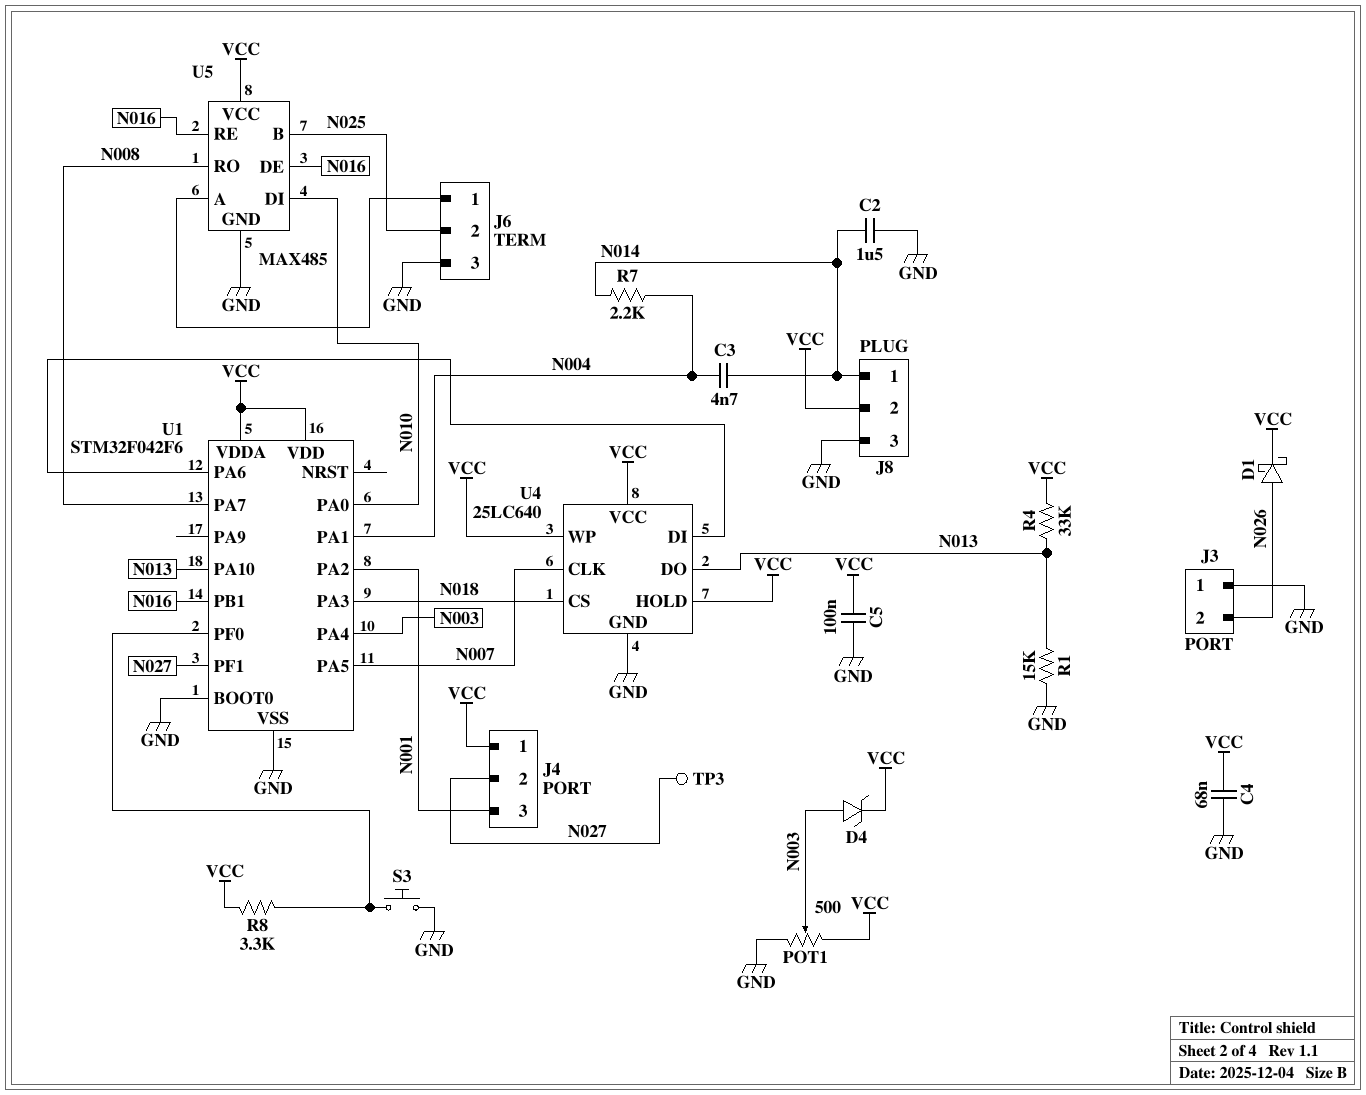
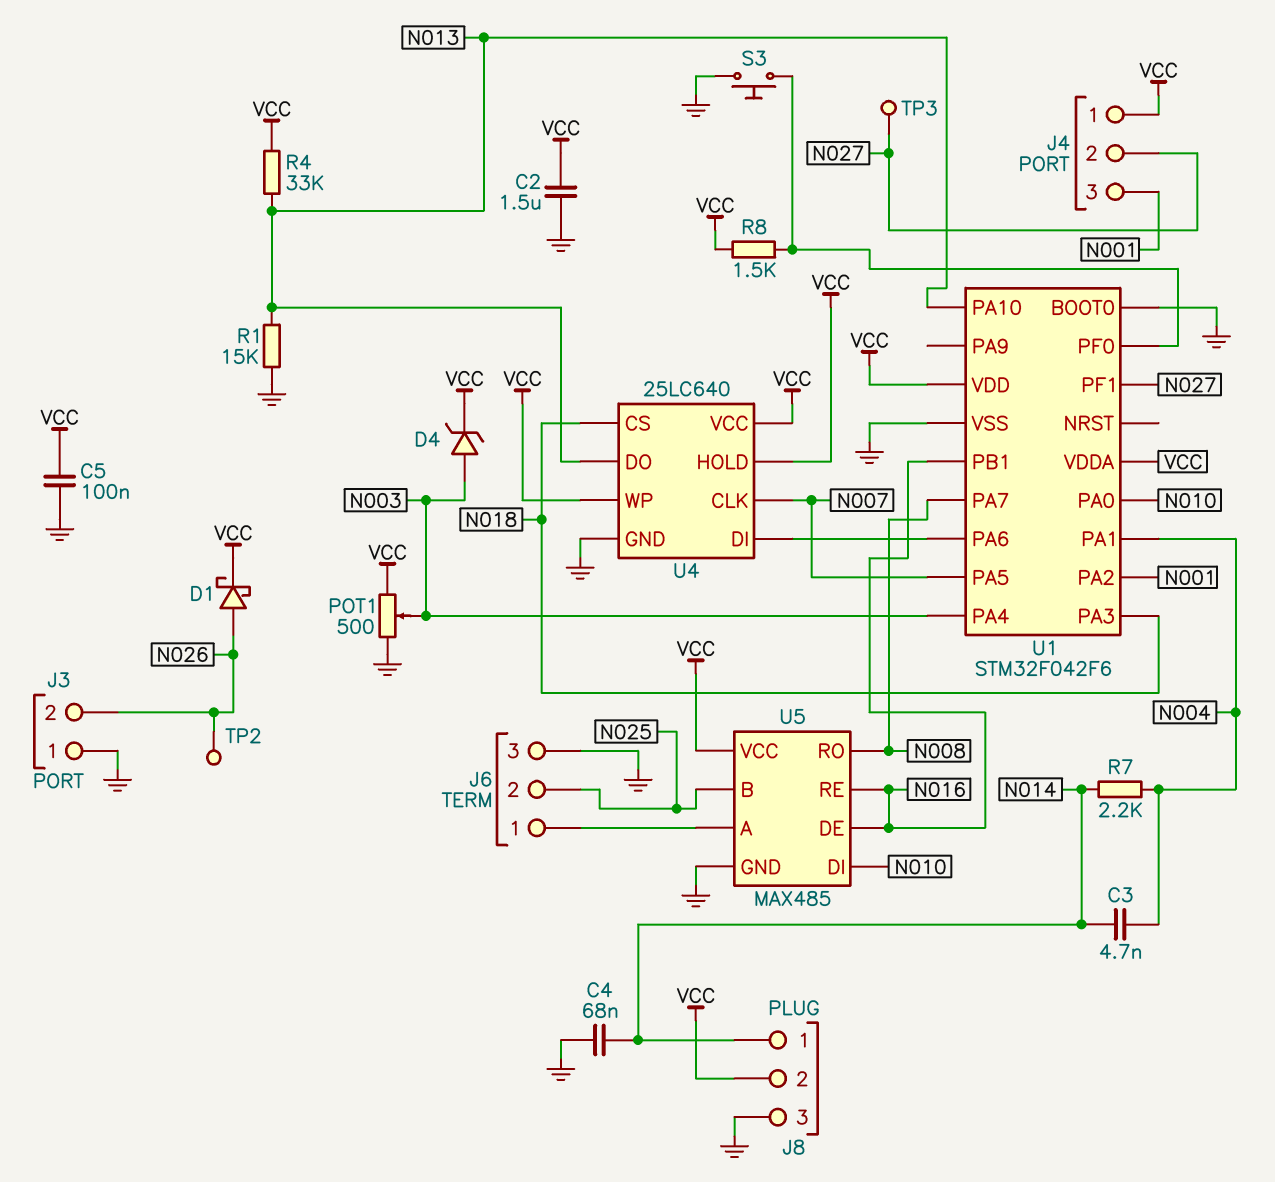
C2: 1.5uF (GND, N014) -> 1.5uF (GND, VCC)
C4: 68nF (GND, VCC) -> 68nF (GND, N014)
R8: 3.3k (U1/PF0, VCC) -> 1.5k (U1/PF0, VCC)
TP2: none -> test point (N026)

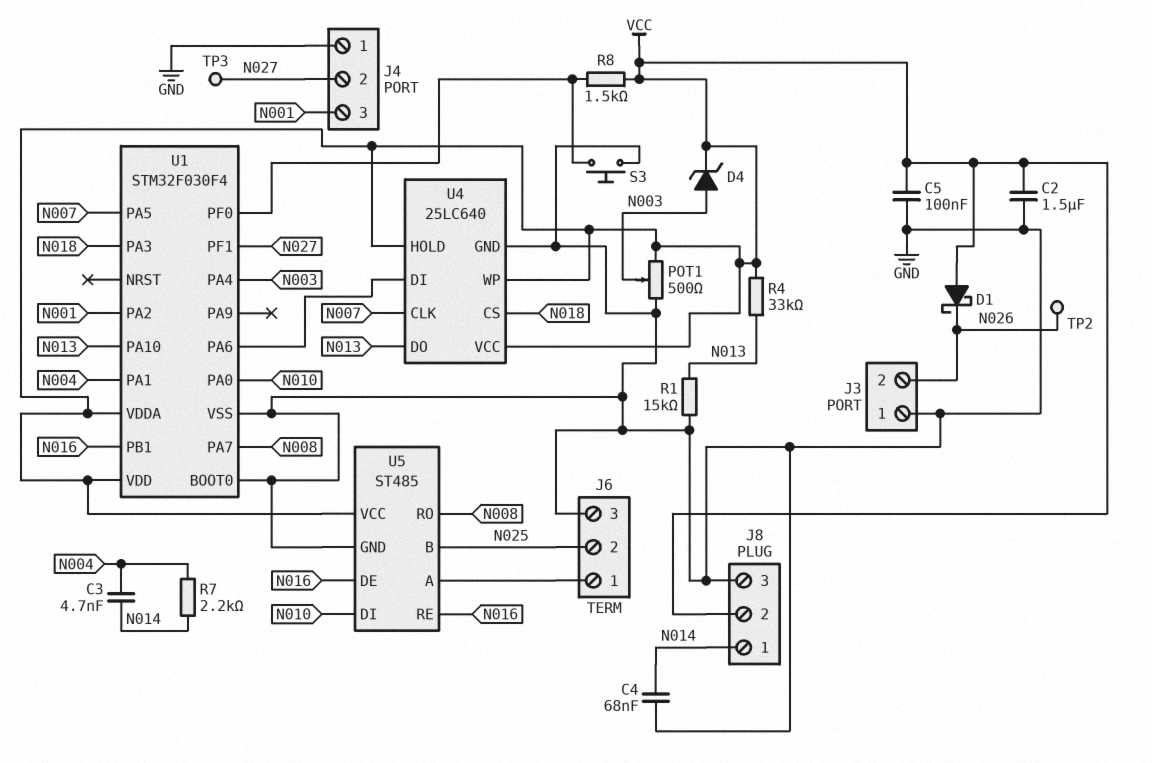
D1: schottky (A N026, K VCC) -> schottky (A VCC, K N026)
J4 pin 1: VCC -> GND
U1: STM32F042F6 -> STM32F030F4
U5: MAX485 -> ST485

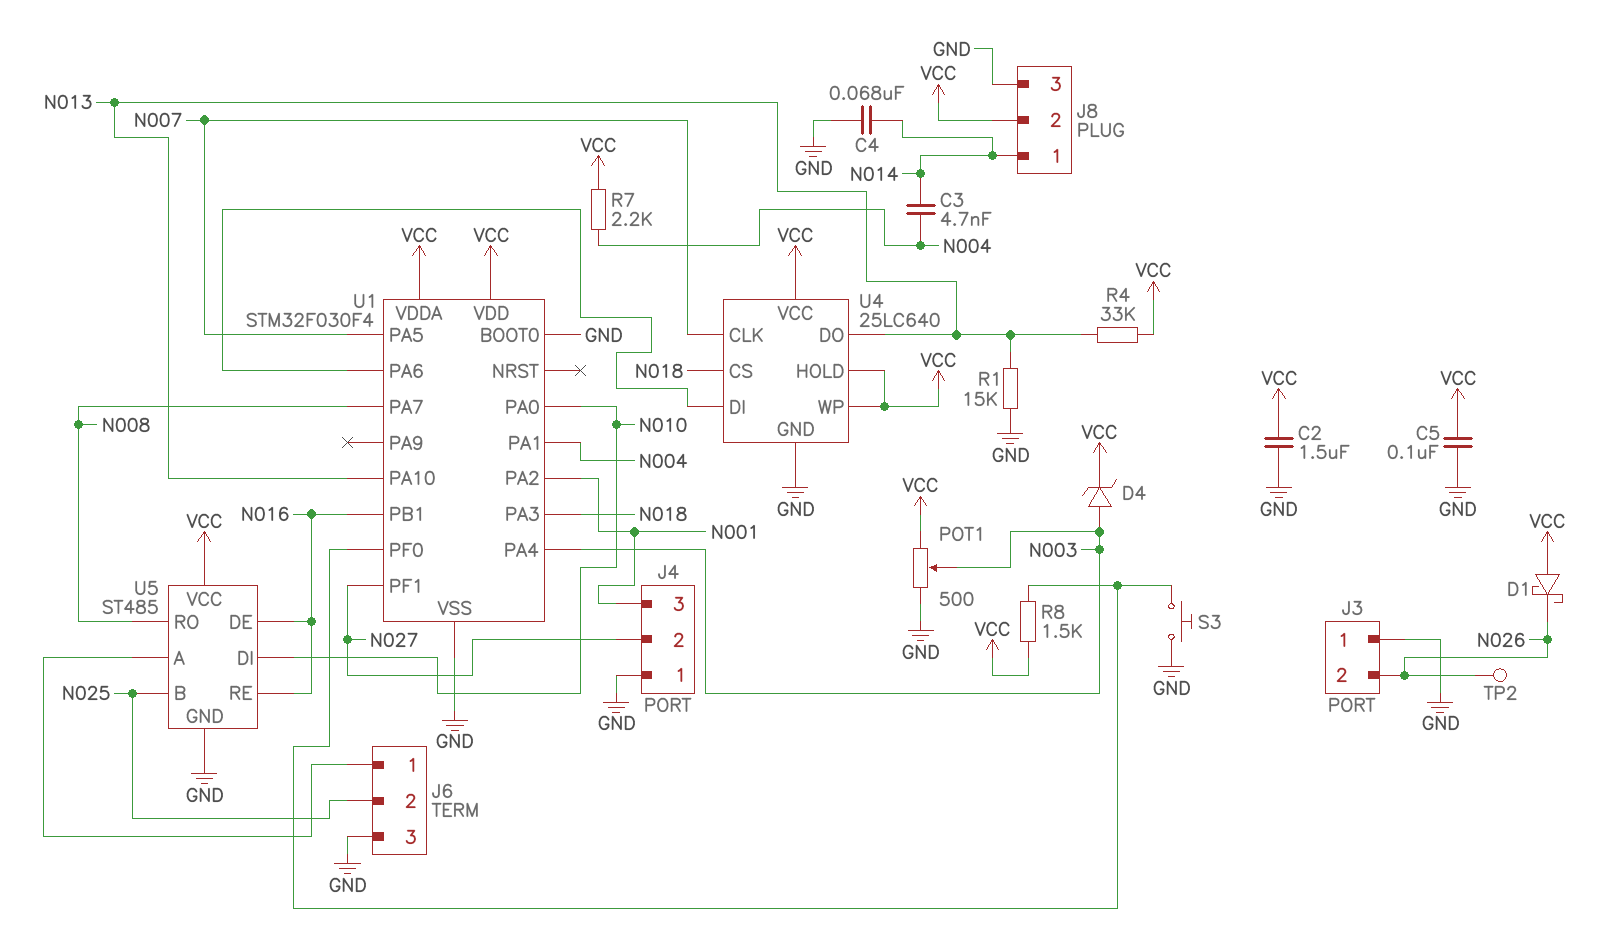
R7: 2.2k (N004, N014) -> 2.2k (N004, VCC)
TP3: test point (N027) -> none

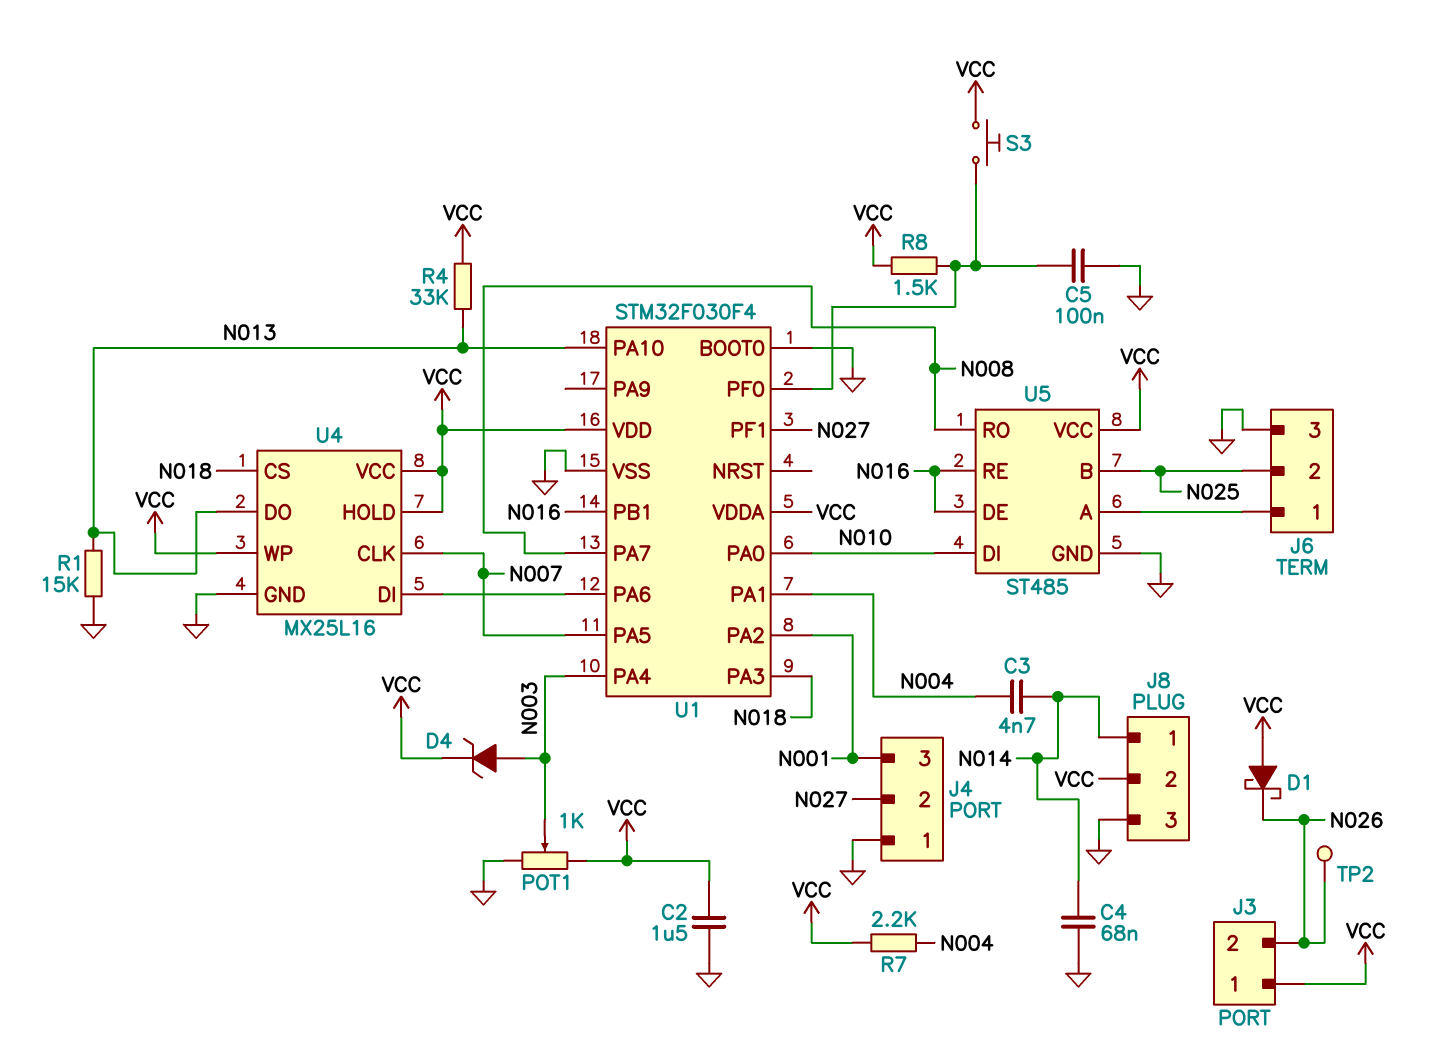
C5: 100nF (GND, VCC) -> 100nF (GND, U1/PF0)
J3 pin 1: GND -> VCC
POT1: 500 (GND, VCC, wiper N003) -> 1k (GND, VCC, wiper N003)
S3: button (GND, U1/PF0) -> button (U1/PF0, VCC)
U4: 25LC640 -> MX25L16

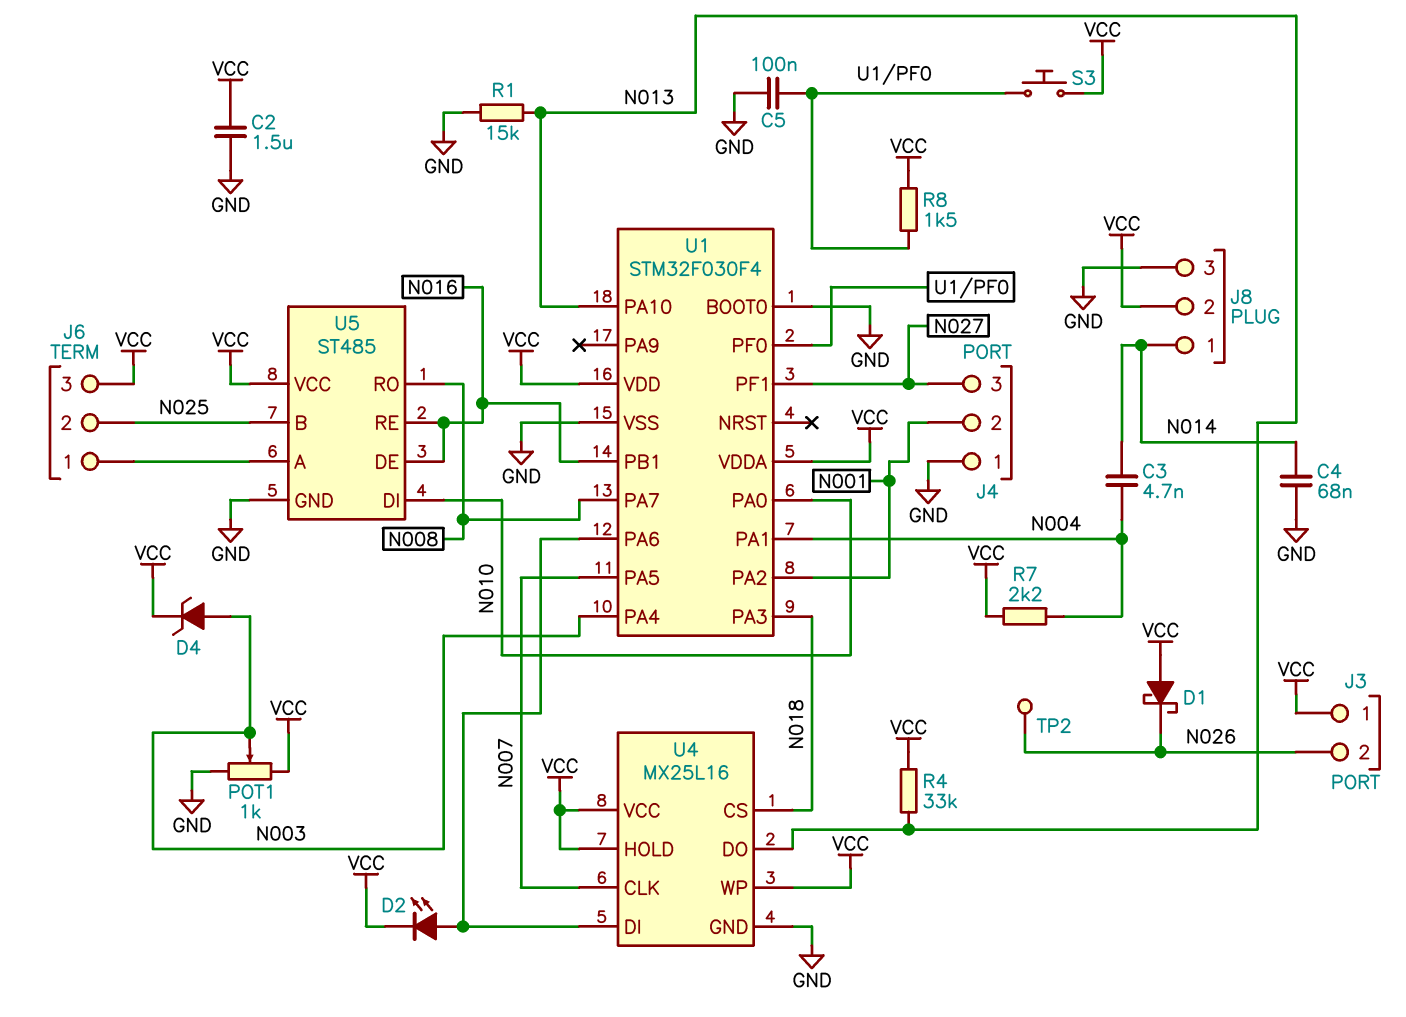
D2: none -> LED (A U1/PA6, K VCC)
J4 pin 2: N027 -> N001
J4 pin 3: N001 -> N027
J6 pin 3: GND -> VCC

